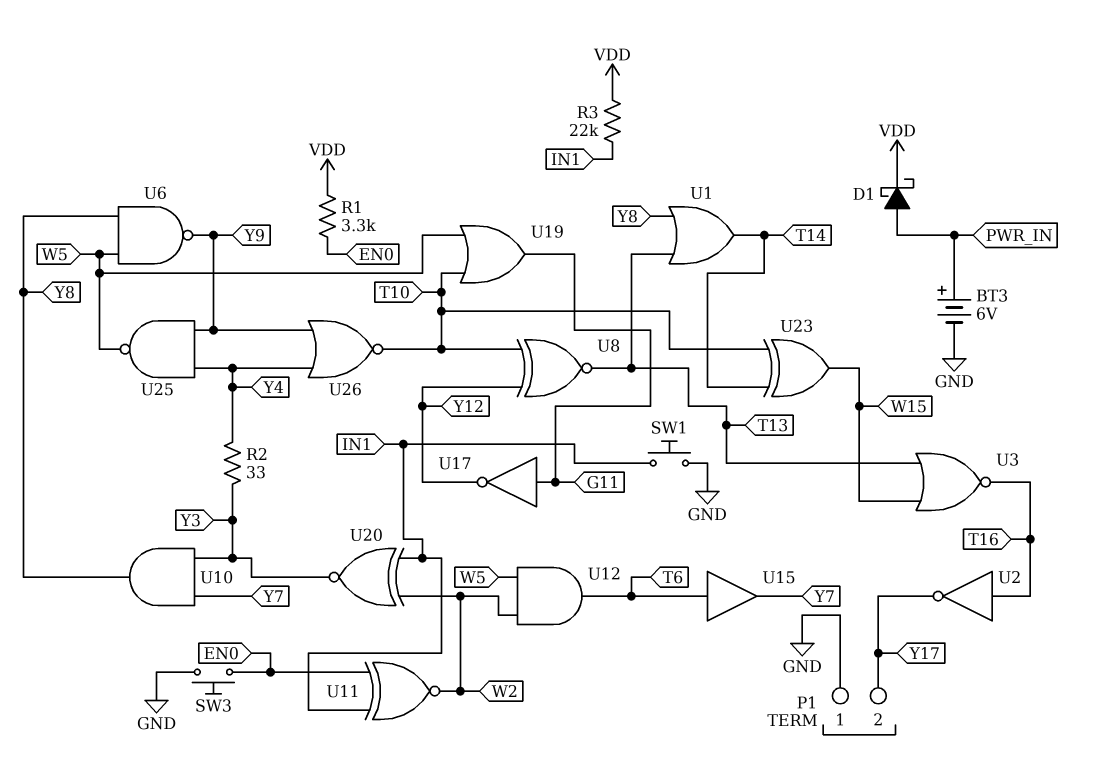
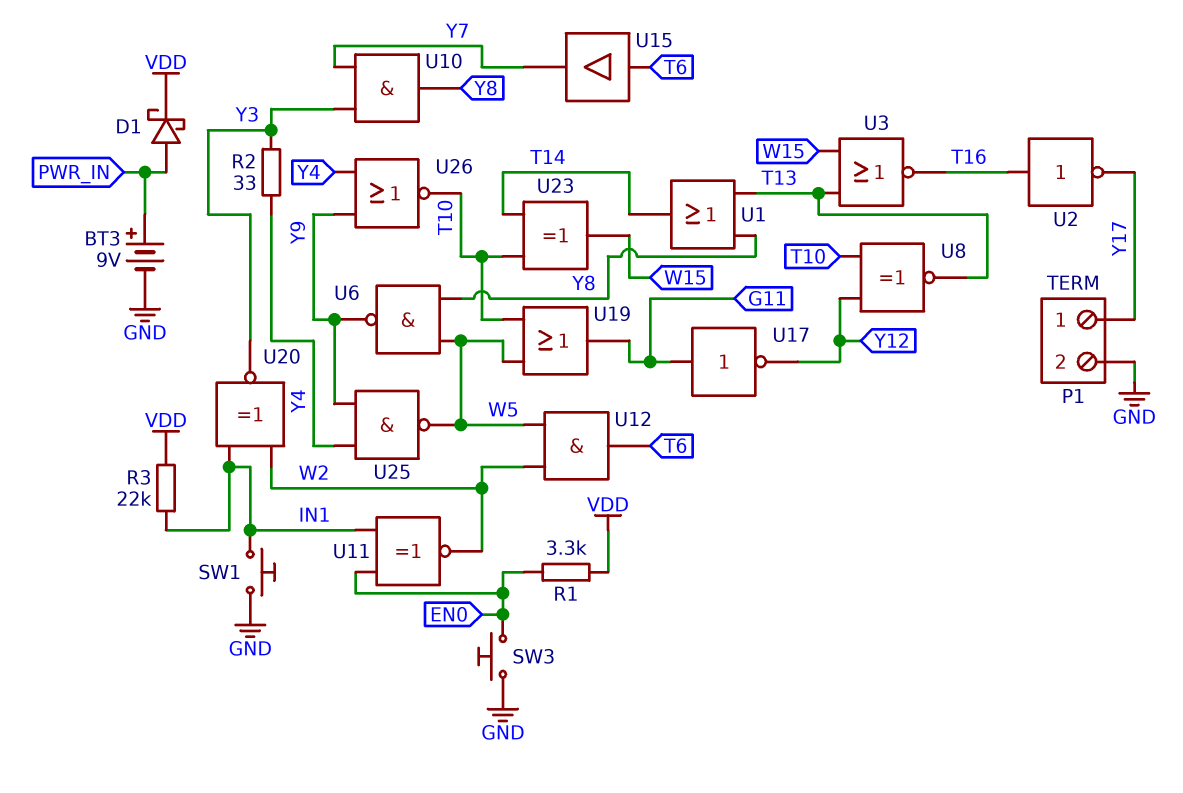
BT3: 6V (plus PWR_IN, minus GND) -> 9V (plus PWR_IN, minus GND)
P1 pin 1: GND -> Y17
P1 pin 2: Y17 -> GND

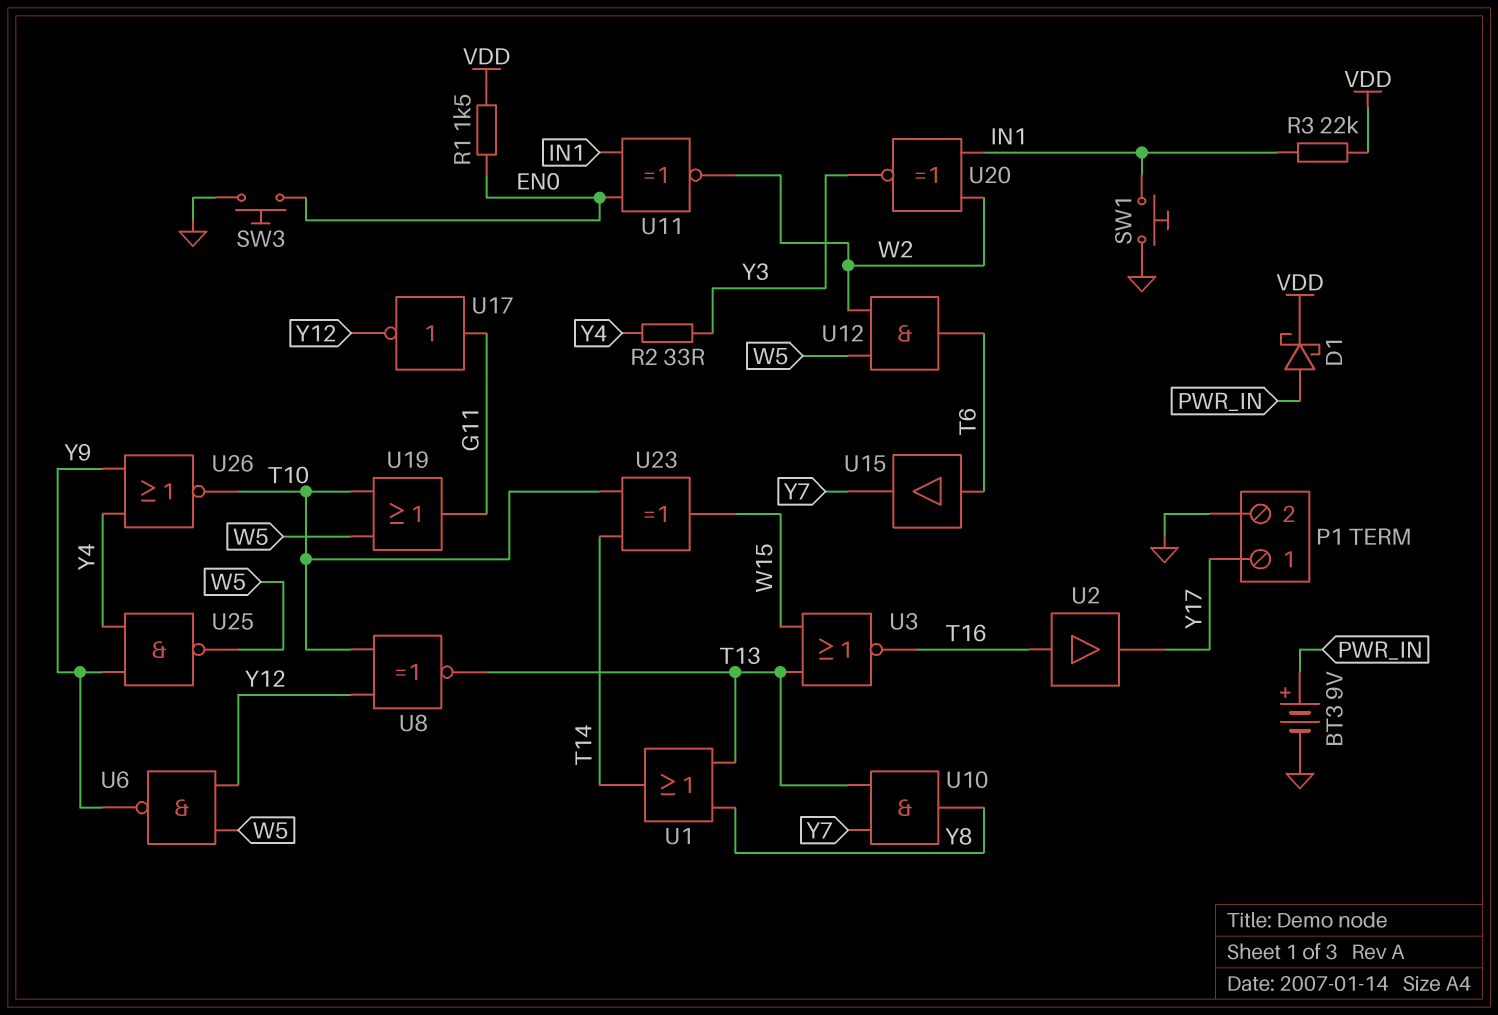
R1: 3.3k (EN0, VDD) -> 1.5k (EN0, VDD)
U2: NOT (in T16, out Y17) -> buffer (in T16, out Y17)
U6: NAND (in W5, in Y8, out Y9) -> NAND (in W5, in Y12, out Y9)
U10: AND (in Y3, in Y7, out Y8) -> AND (in T13, in Y7, out Y8)

